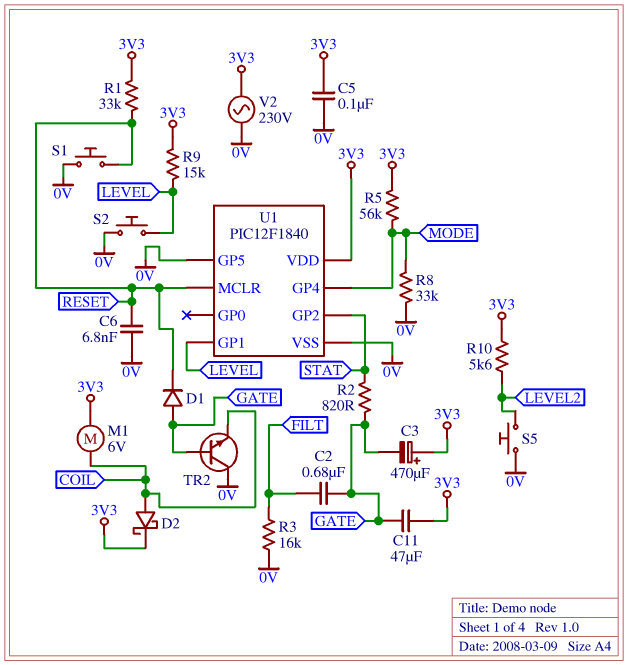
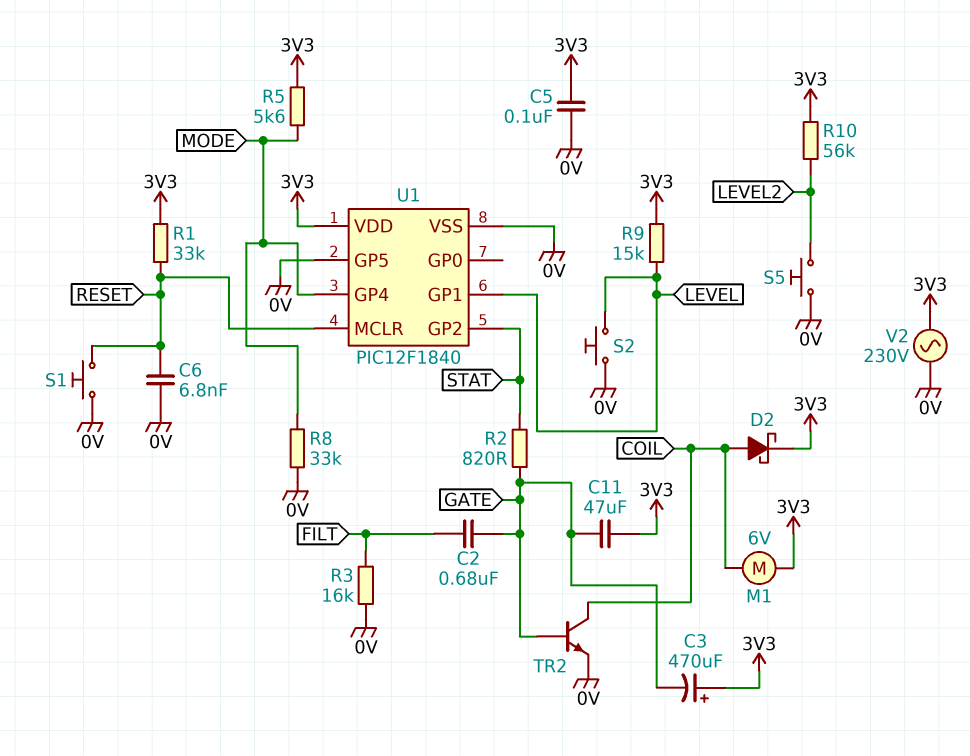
D1: diode (A GATE, K RESET) -> none
R5: 56k (3V3, MODE) -> 5.6k (3V3, MODE)
R10: 5.6k (3V3, LEVEL2) -> 56k (3V3, LEVEL2)
TR2: NPN (B GATE, C 0V, E COIL) -> NPN (B GATE, C COIL, E 0V)

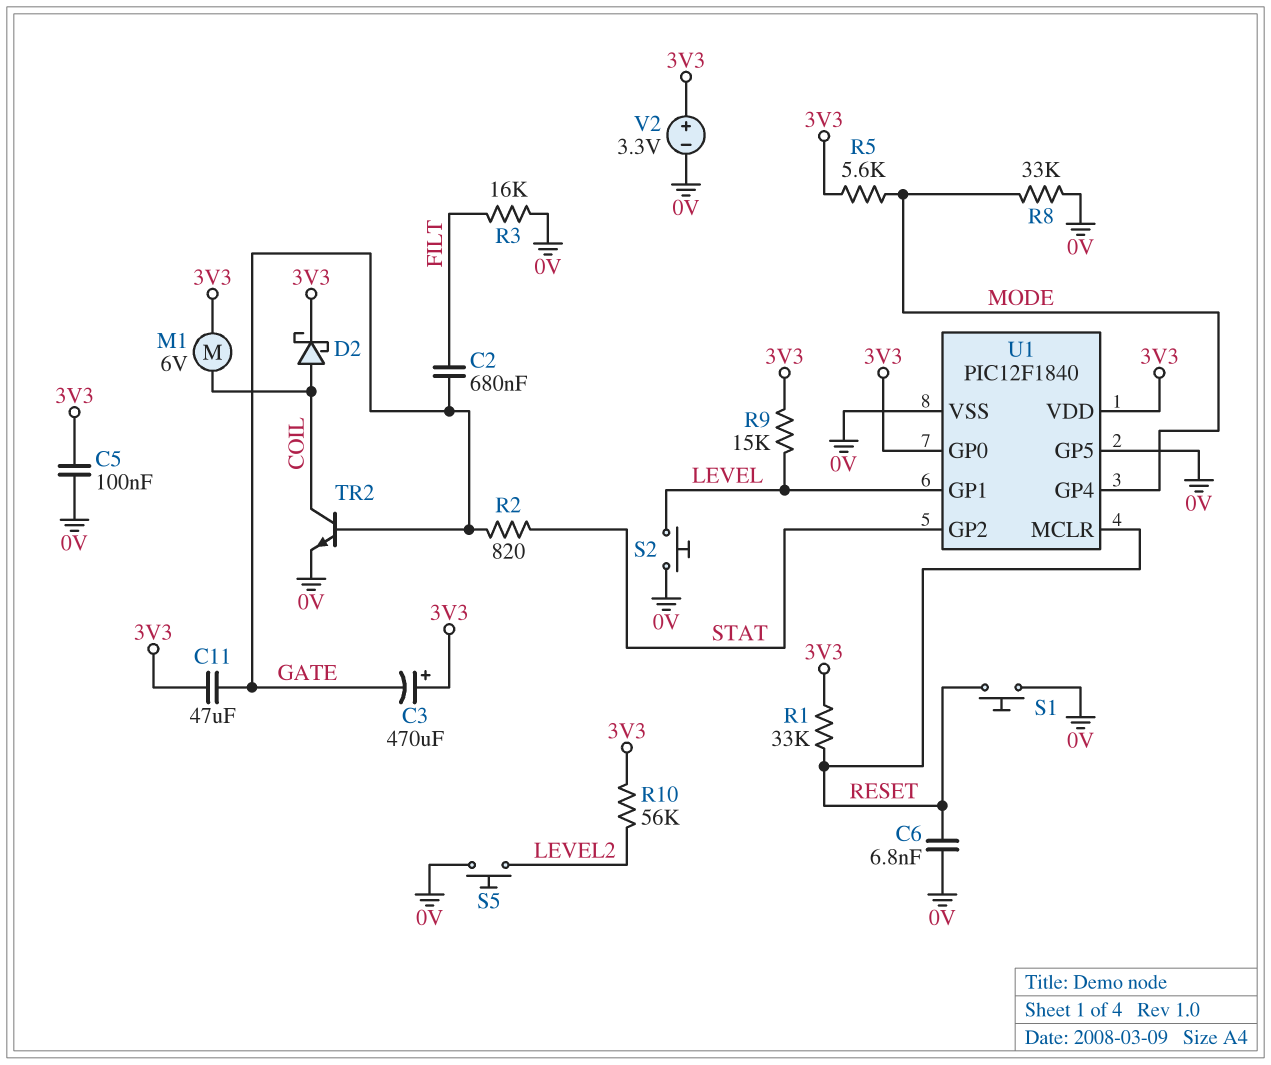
U1 pin GP0: none -> 3V3
V2: AC 230V (0V, 3V3) -> 3.3V (plus 3V3, minus 0V)

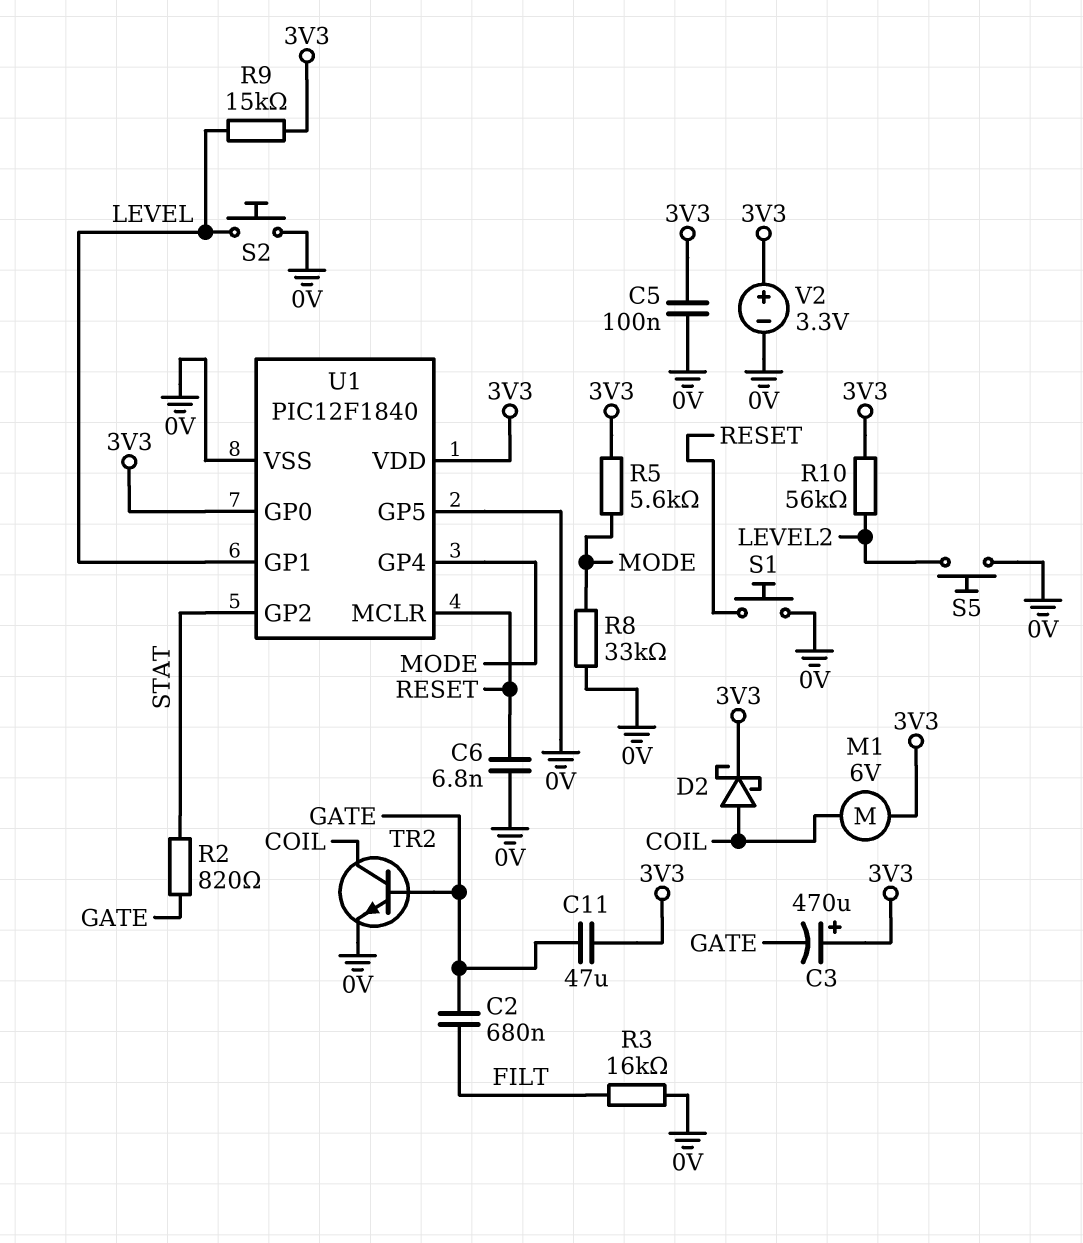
R1: 33k (3V3, RESET) -> none

